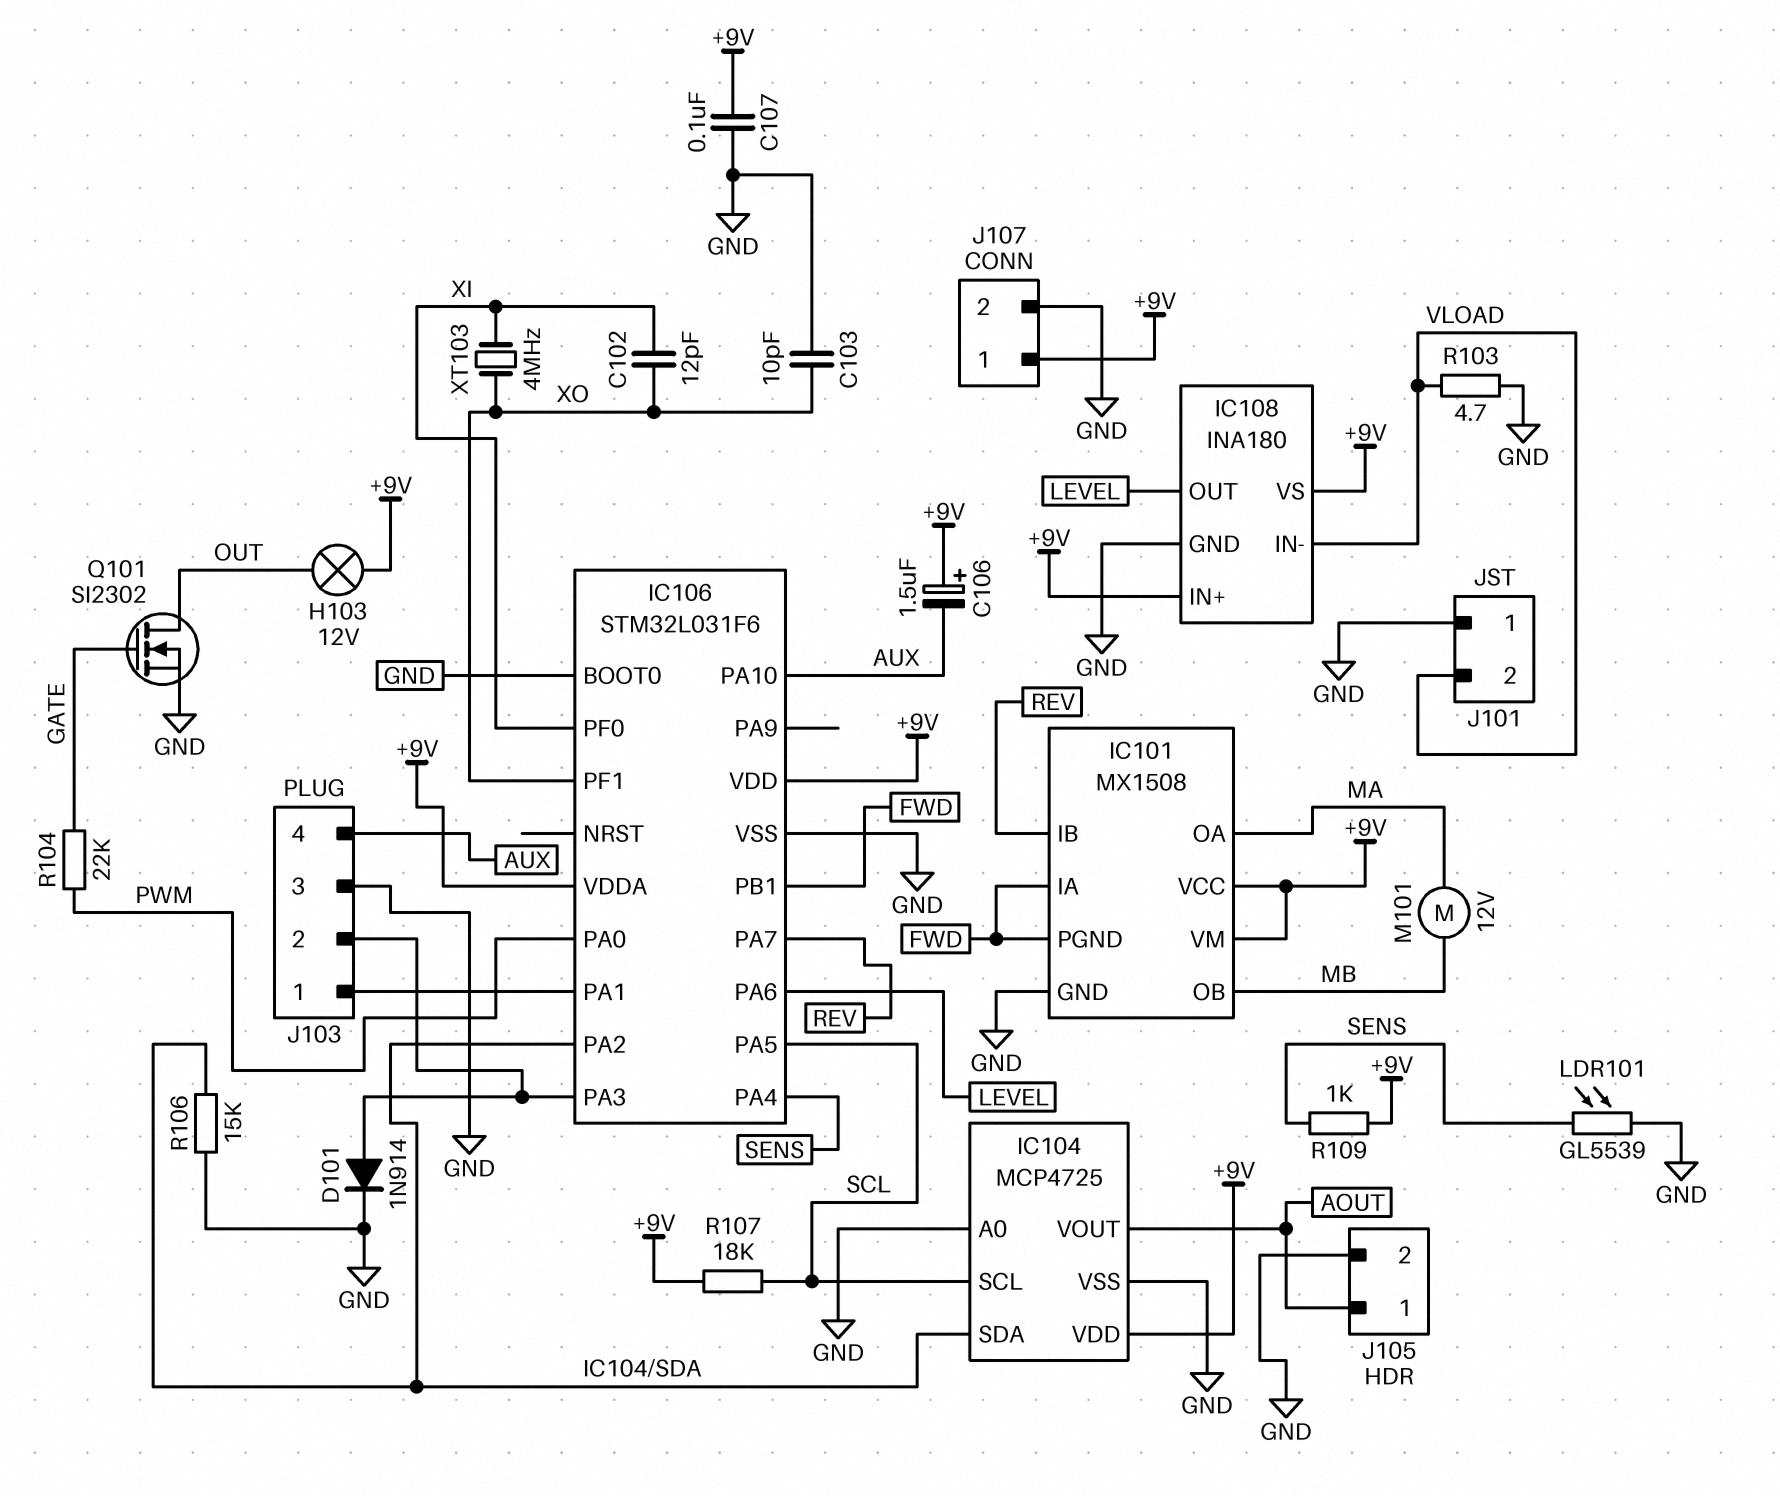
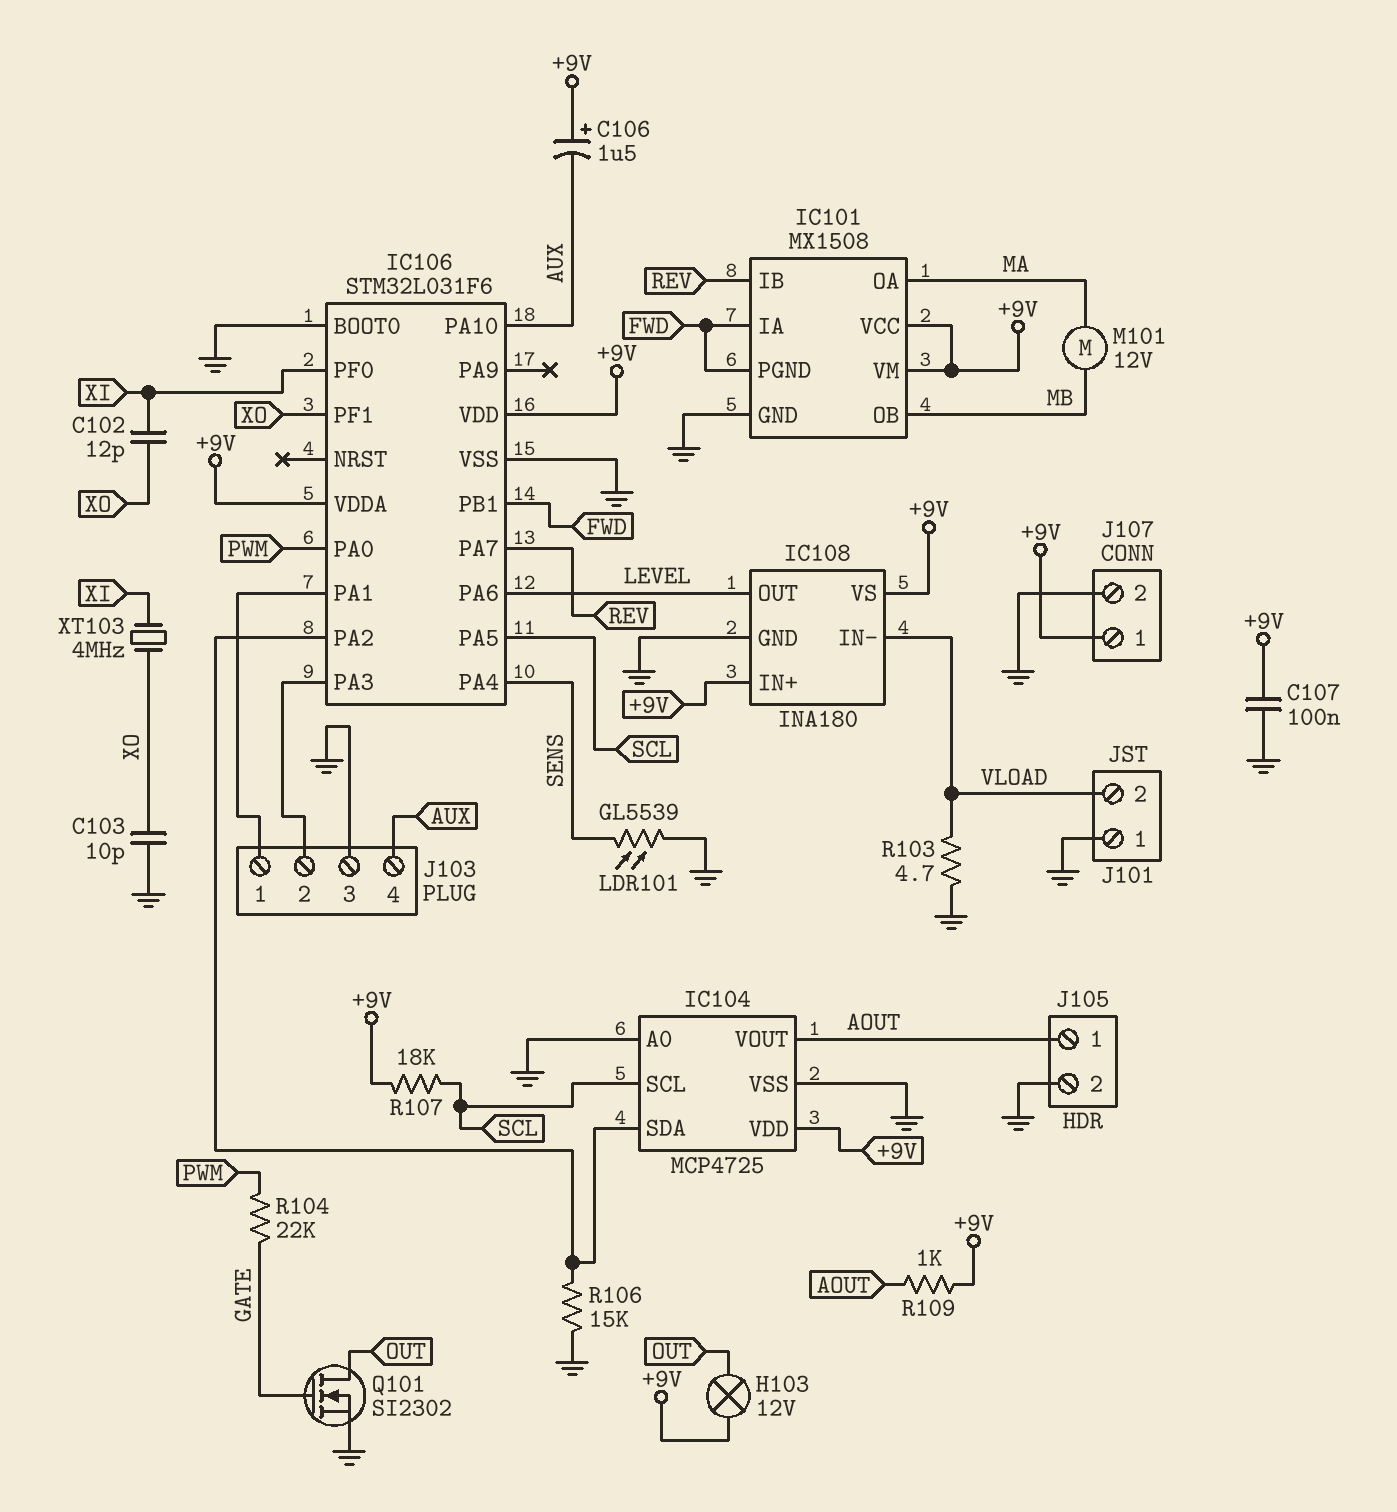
D101: diode 1N914 (A IC106/PA3, K GND) -> none
R109: 1k (+9V, SENS) -> 1k (+9V, AOUT)

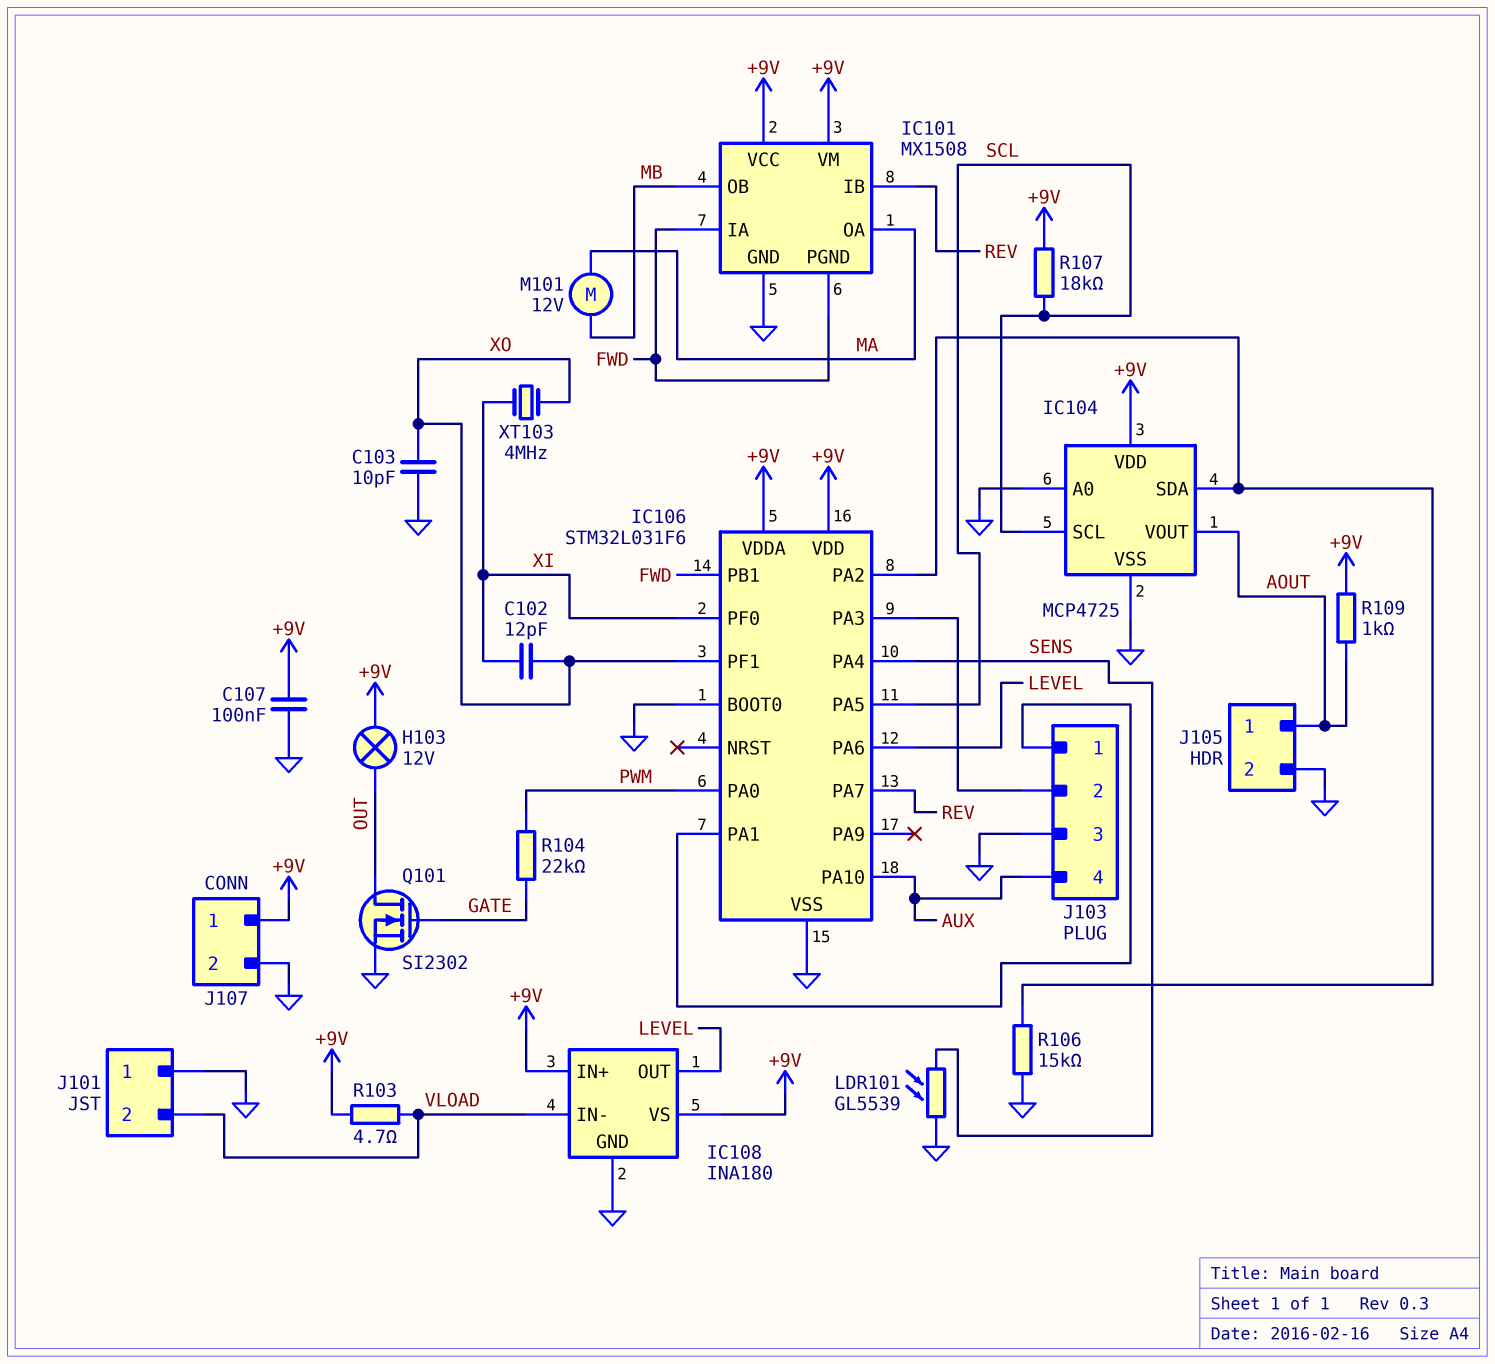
C106: 1.5uF (plus +9V, minus AUX) -> none
R103: 4.7 (GND, VLOAD) -> 4.7 (+9V, VLOAD)

